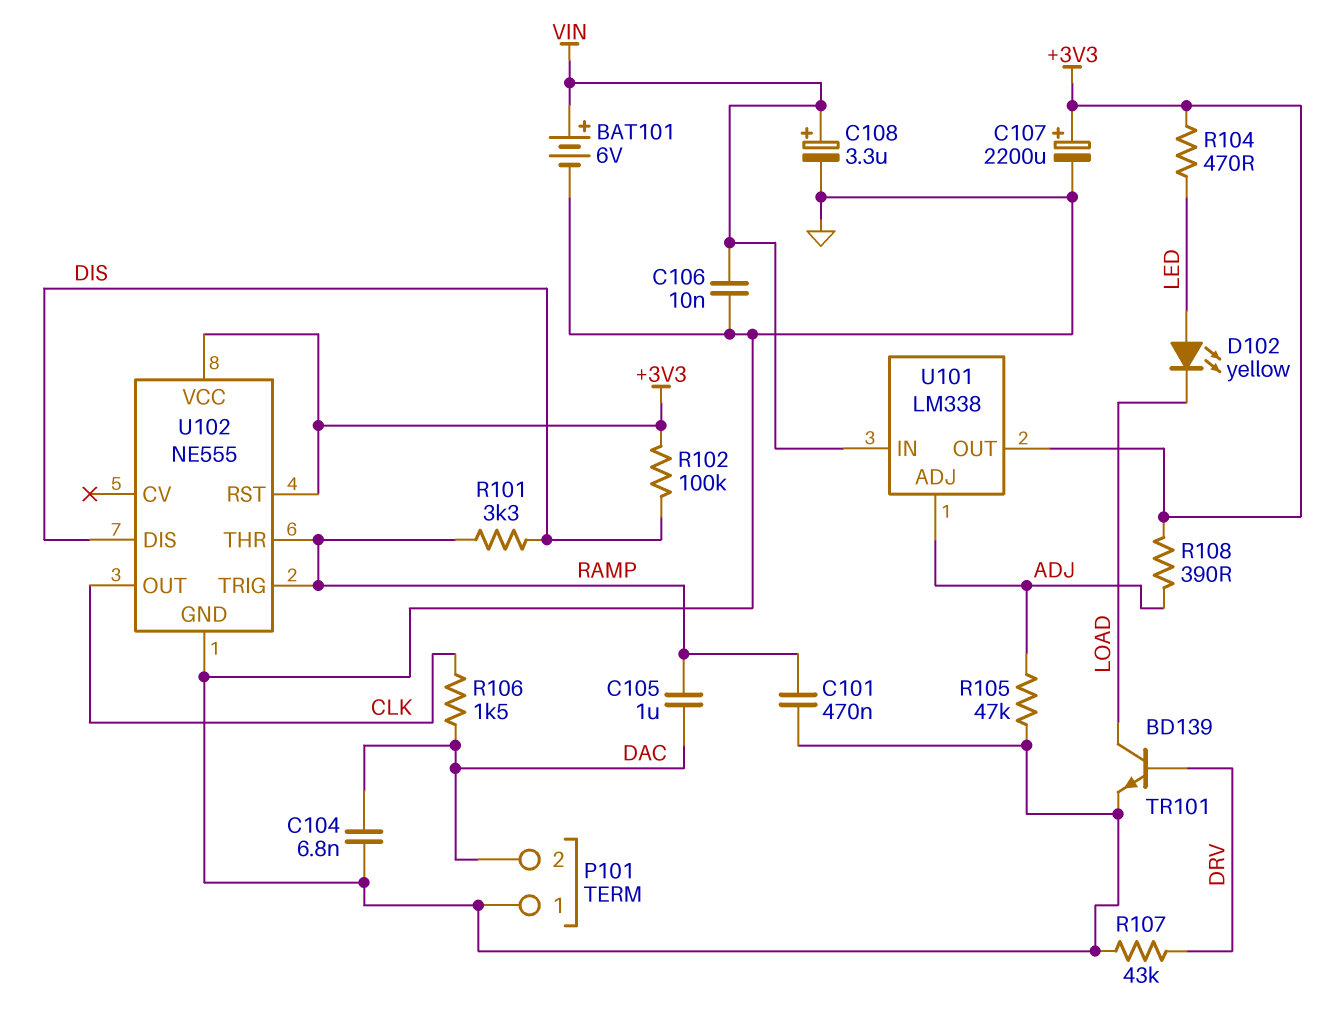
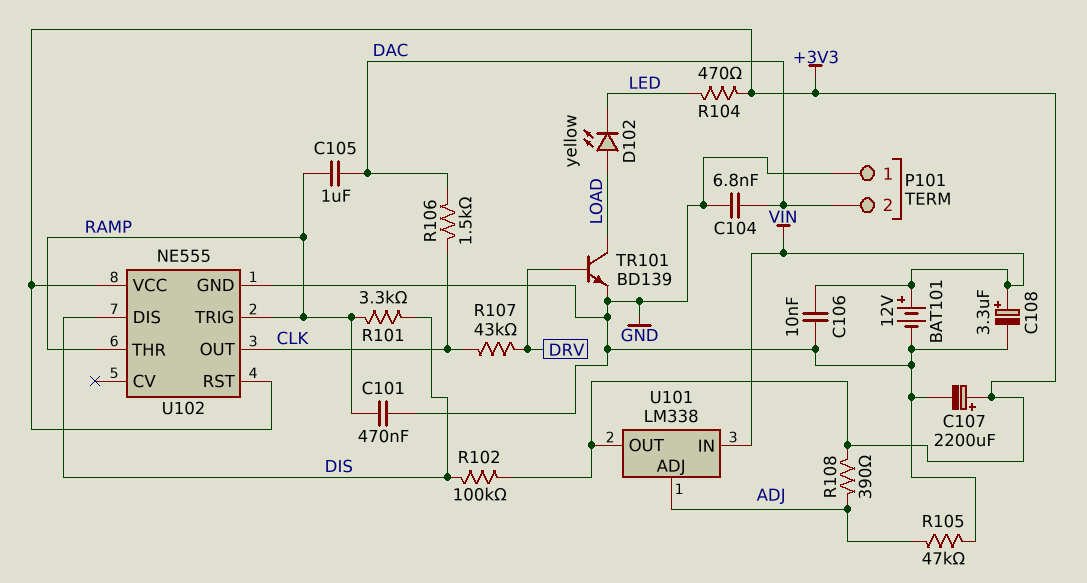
BAT101: 6V (plus VIN, minus GND) -> 12V (plus VIN, minus GND)
D102: LED yellow (A LED, K LOAD) -> LED yellow (A LOAD, K LED)
R107: 43k (DRV, GND) -> 43k (CLK, DRV)

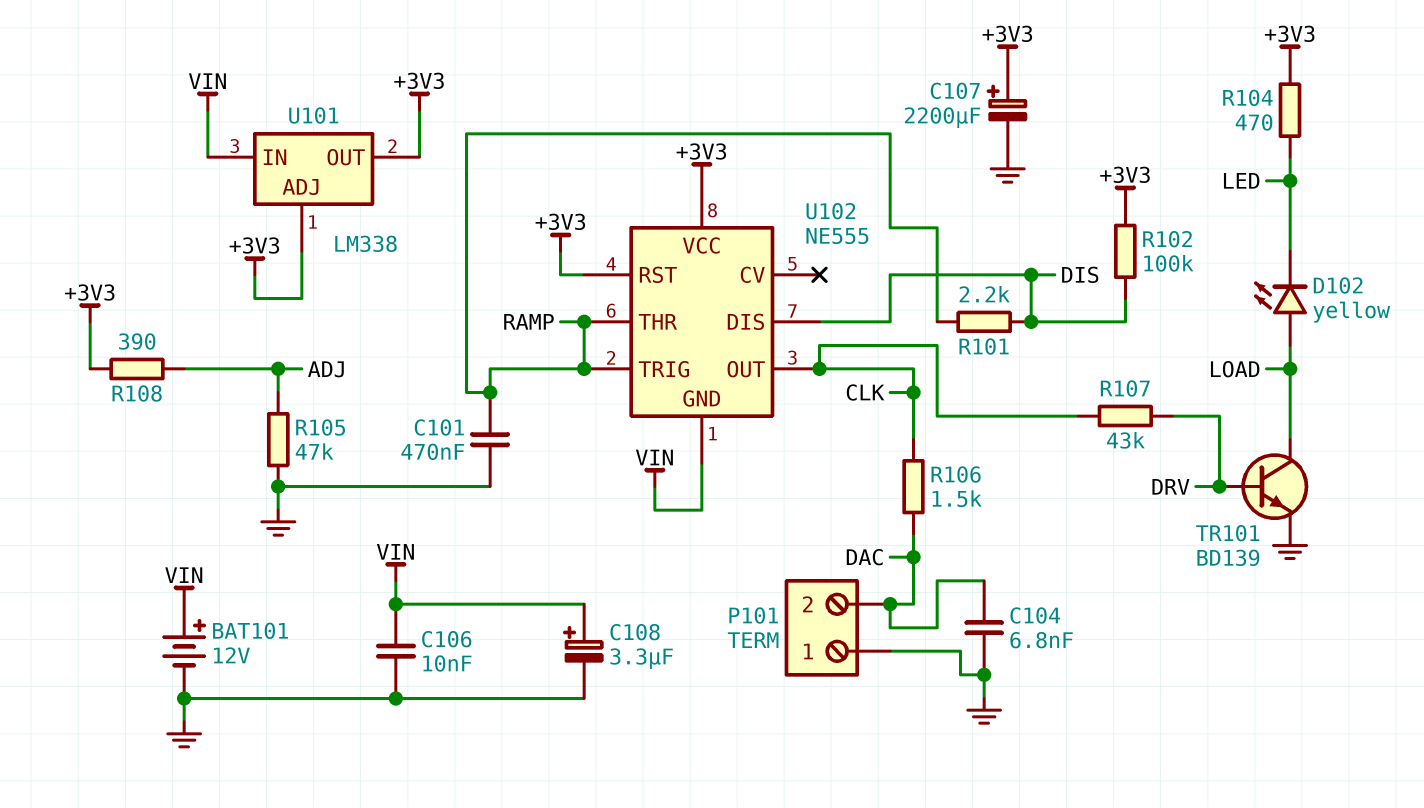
C105: 1uF (DAC, RAMP) -> none
R101: 3.3k (DIS, RAMP) -> 2.2k (DIS, RAMP)
U101 pin ADJ: ADJ -> +3V3
U102 pin GND: GND -> VIN

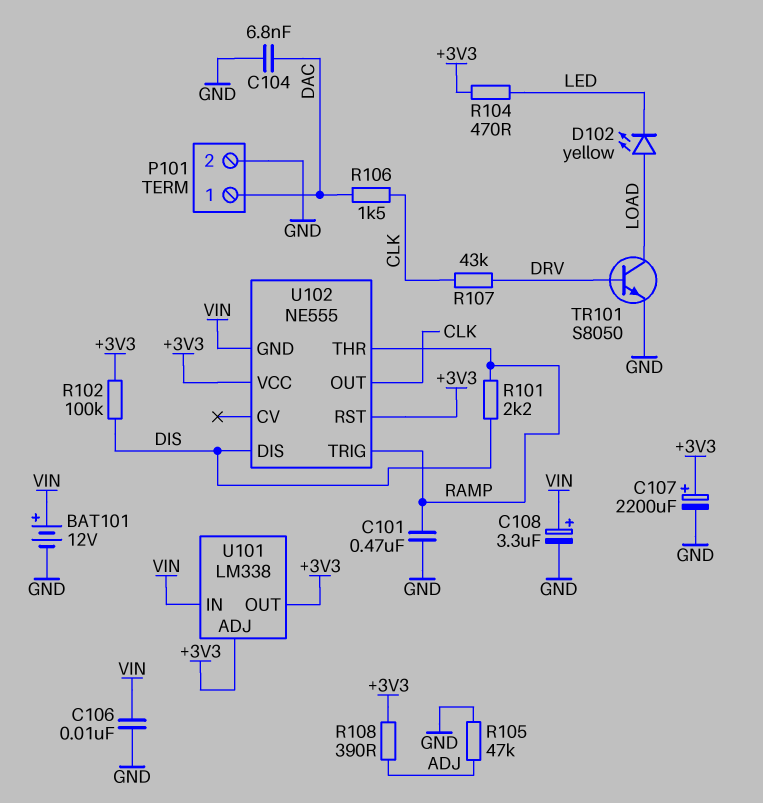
P101 pin 1: GND -> DAC
P101 pin 2: DAC -> GND
TR101: NPN BD139 (B DRV, C LOAD, E GND) -> NPN S8050 (B DRV, C LOAD, E GND)

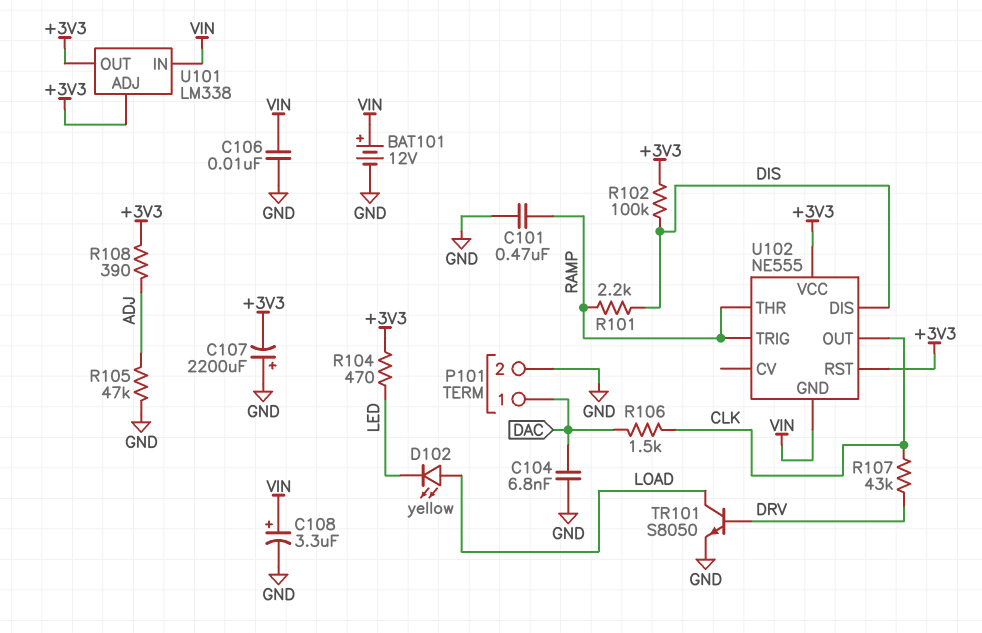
C107: 2200uF (plus +3V3, minus GND) -> 2200uF (plus GND, minus +3V3)

